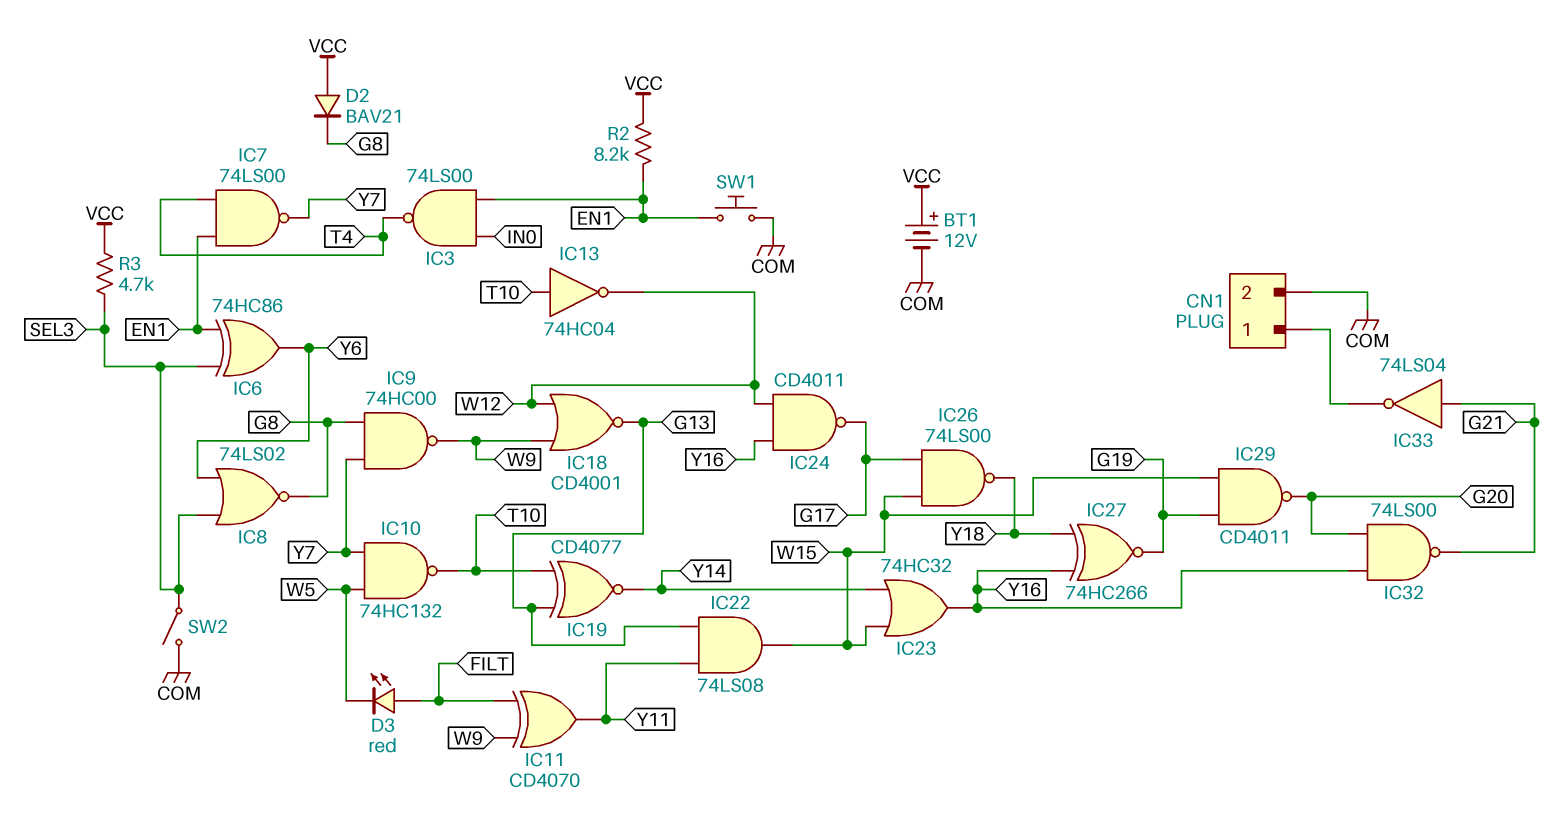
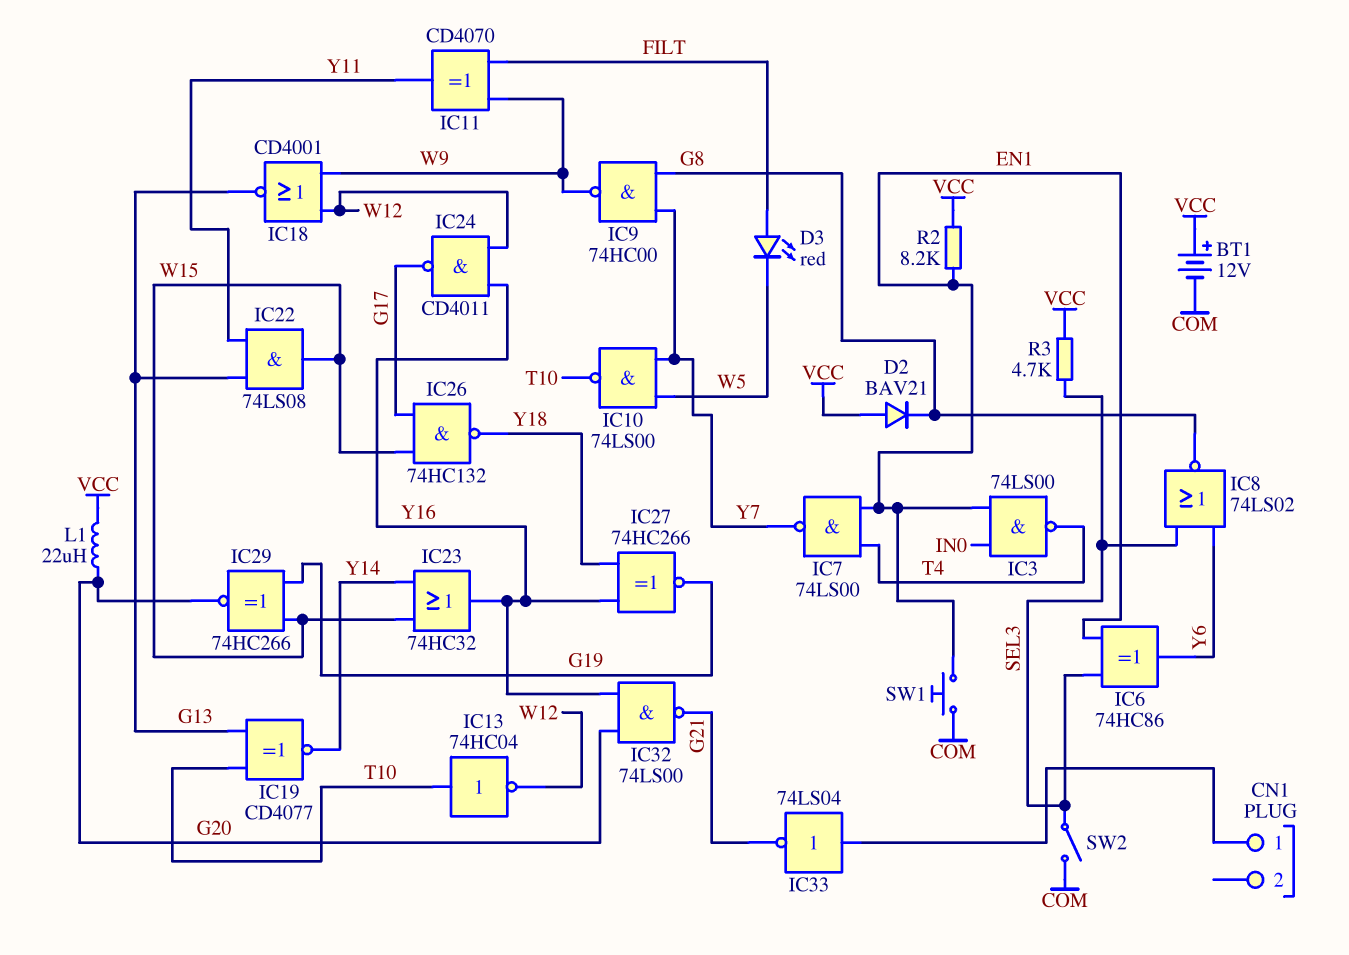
CN1 pin 2: COM -> none
IC10: NAND 74HC132 (in W5, in Y7, out T10) -> NAND 74LS00 (in W5, in Y7, out T10)
IC26: NAND 74LS00 (in G17, in W15, out Y18) -> NAND 74HC132 (in G17, in W15, out Y18)
IC29: NAND CD4011 (in G19, in W15, out G20) -> XNOR 74HC266 (in G19, in W15, out G20)
IC33: NOT 74LS04 (in G21, out CN1/1) -> NOT 74LS04 (in CN1/1, out G21)
L1: none -> 22uH (G20, VCC)

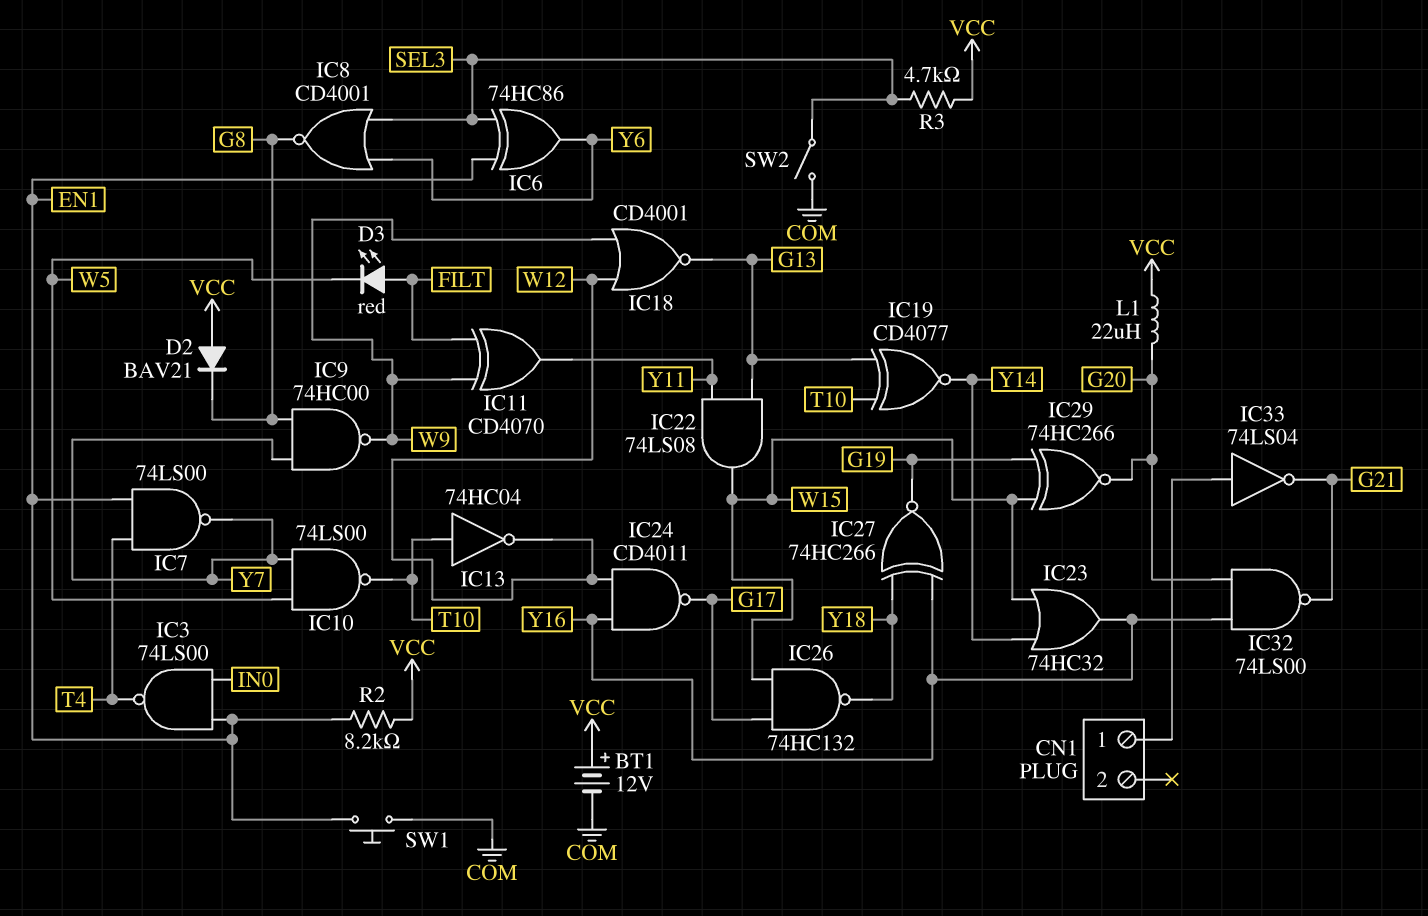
IC8: NOR 74LS02 (in SEL3, in Y6, out G8) -> NOR CD4001 (in SEL3, in Y6, out G8)

